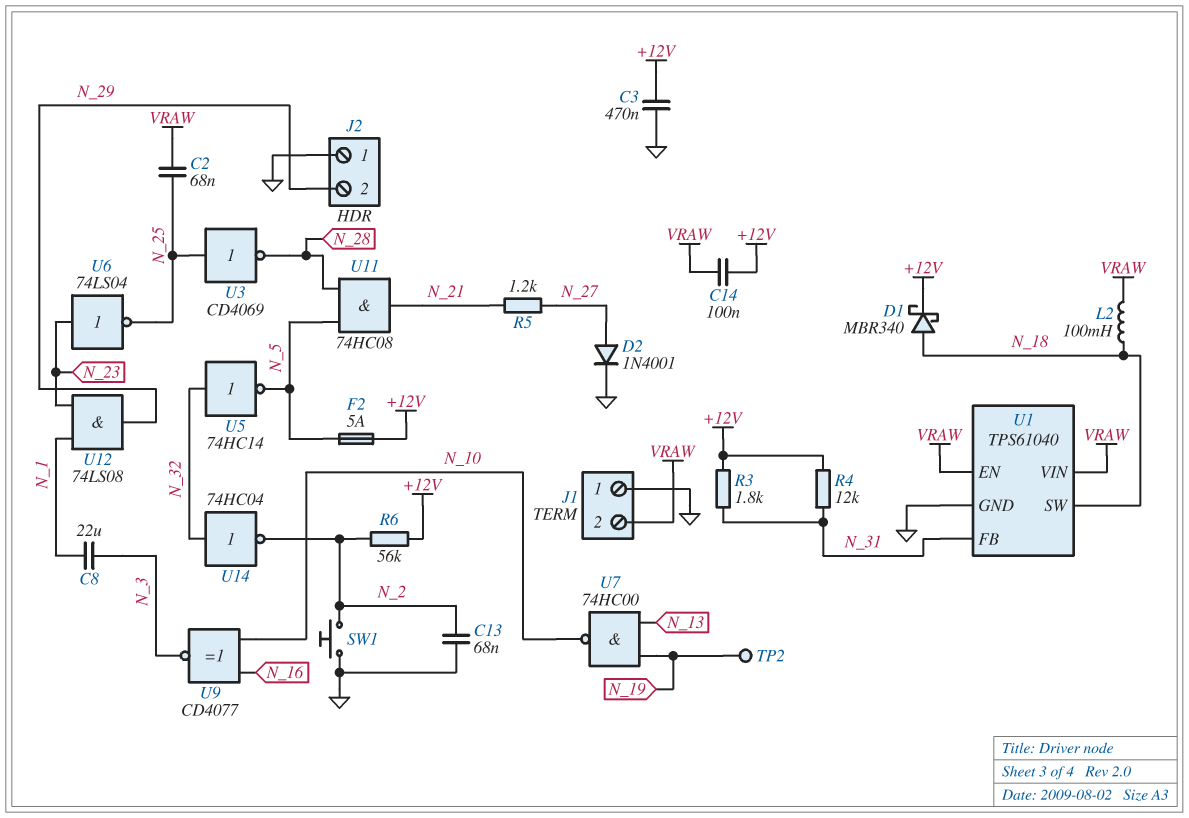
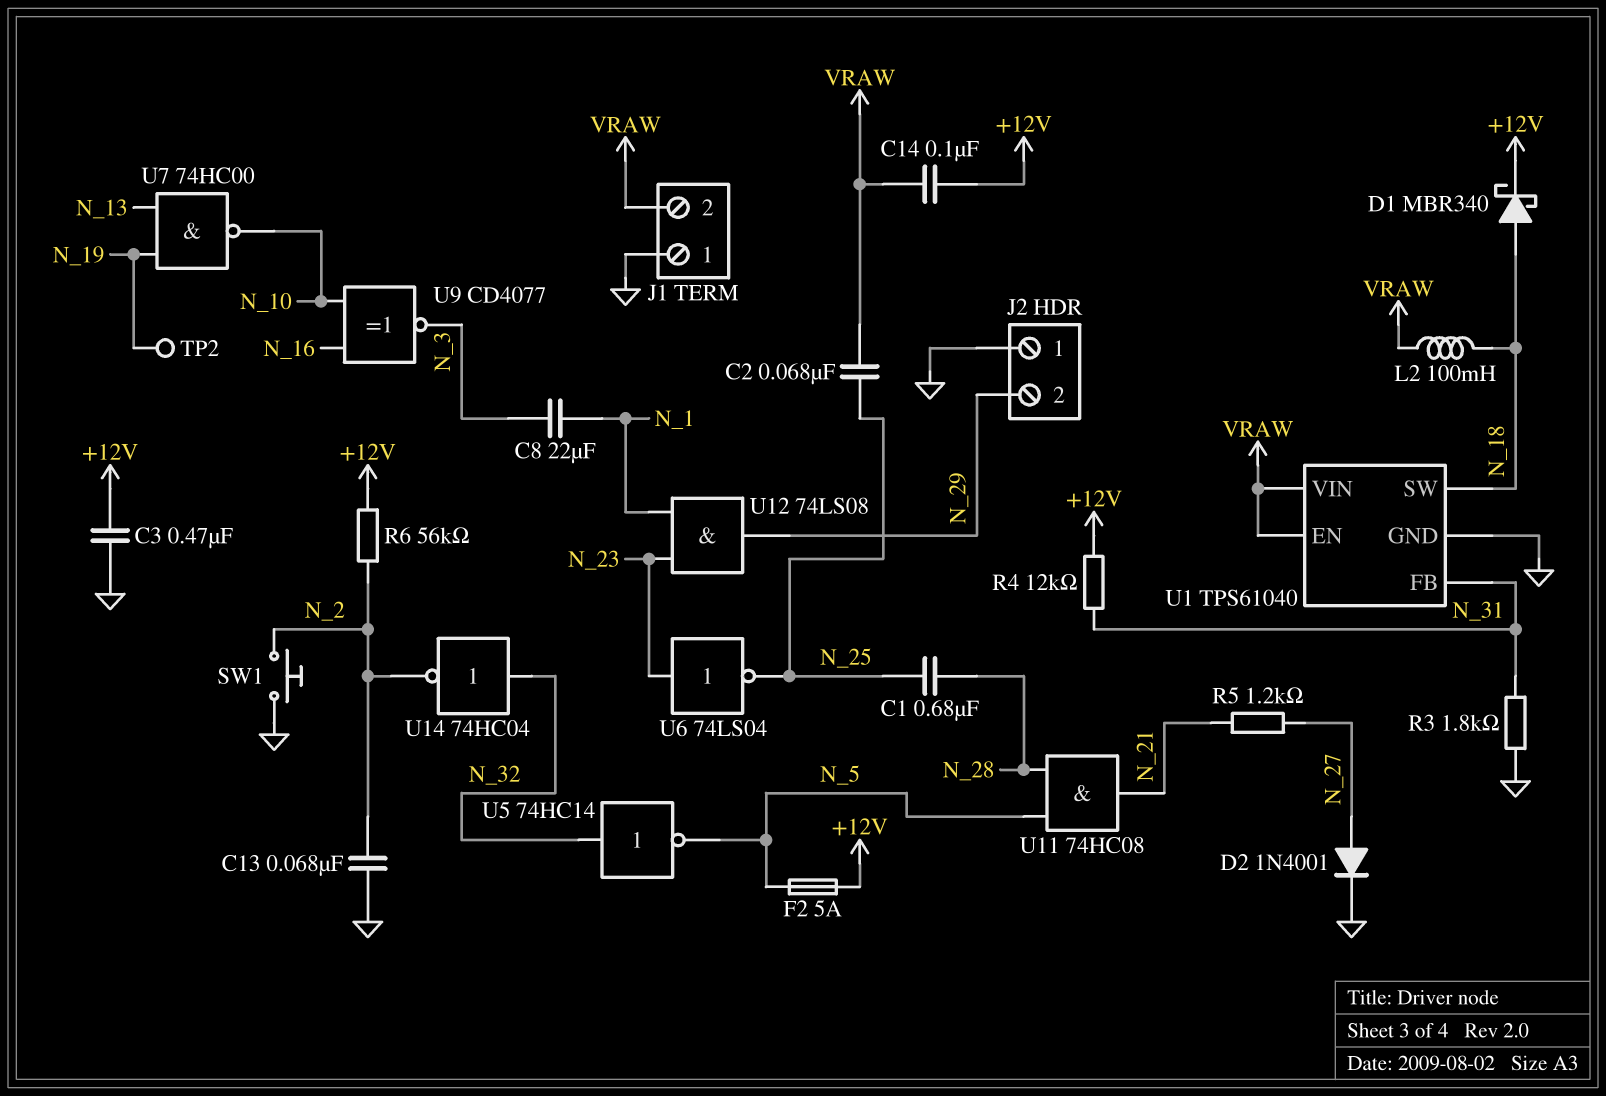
C1: none -> 680nF (N_25, N_28)
R3: 1.8k (+12V, N_31) -> 1.8k (GND, N_31)
U3: NOT CD4069 (in N_25, out N_28) -> none

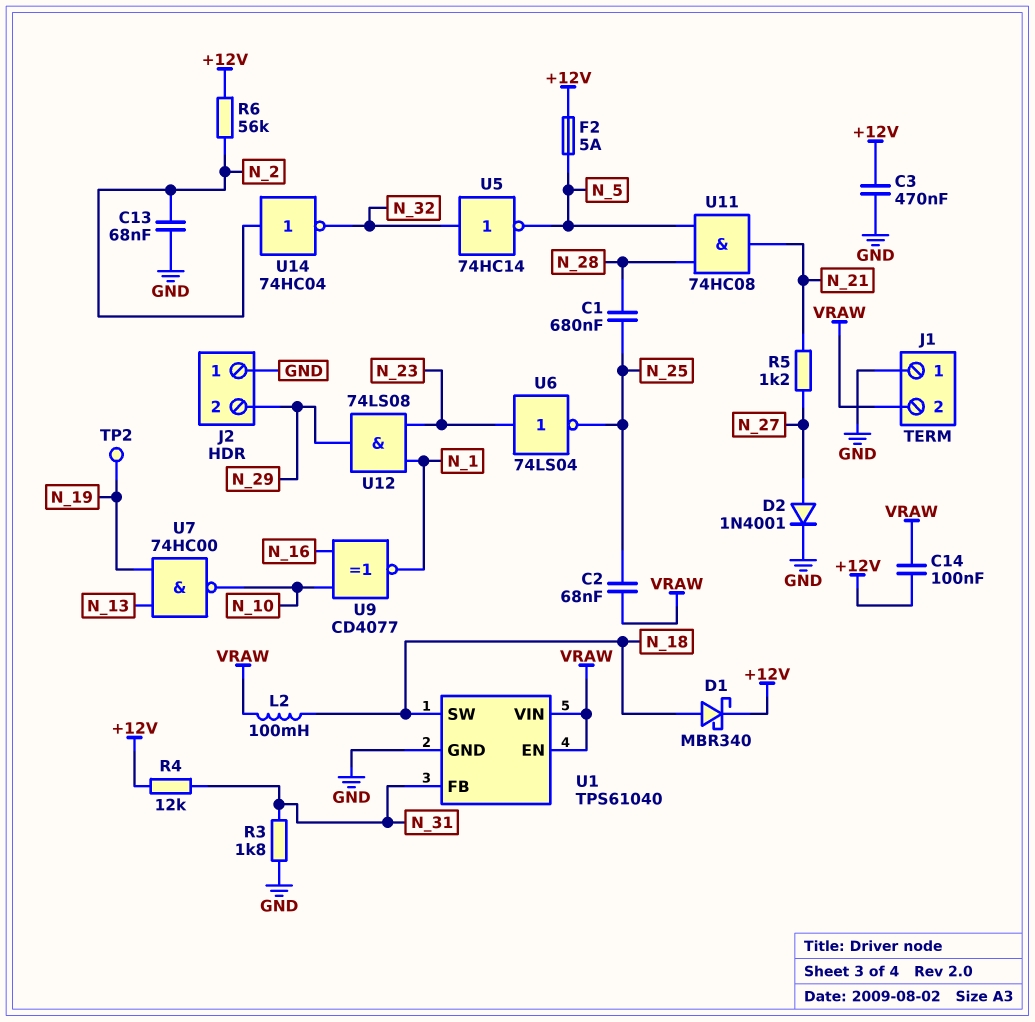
C8: 22uF (N_1, N_3) -> none
SW1: button (GND, N_2) -> none
U9: XNOR CD4077 (in N_10, in N_16, out N_3) -> XNOR CD4077 (in N_10, in N_16, out N_1)
U14: NOT 74HC04 (in N_32, out N_2) -> NOT 74HC04 (in N_2, out N_32)

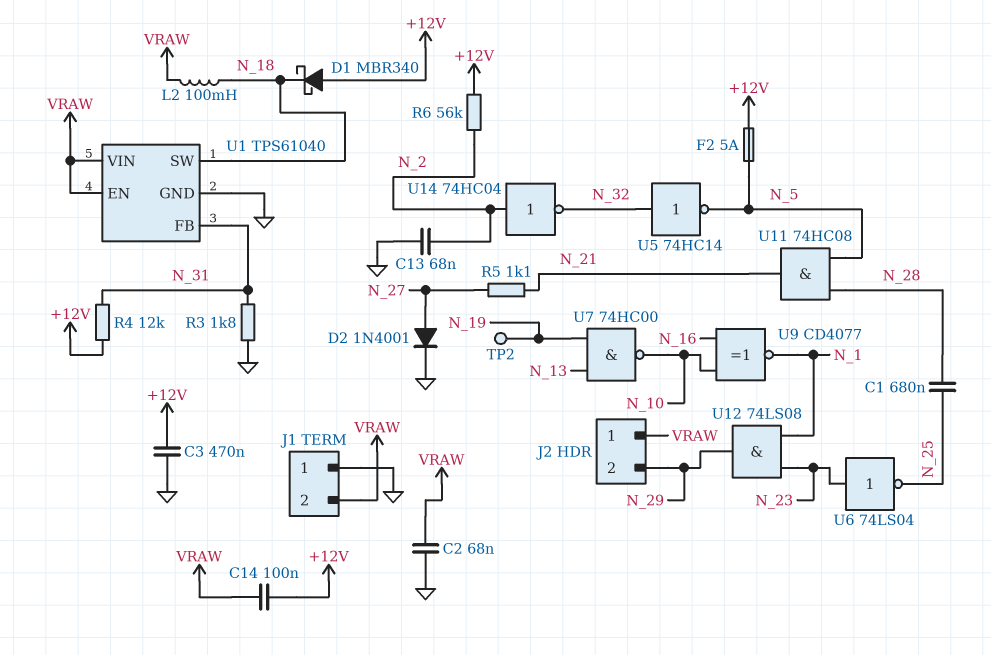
C2: 68nF (N_25, VRAW) -> 68nF (GND, VRAW)
D1: schottky MBR340 (A N_18, K +12V) -> schottky MBR340 (A +12V, K N_18)
J2 pin 1: GND -> VRAW
R5: 1.2k (N_21, N_27) -> 1.1k (N_21, N_27)

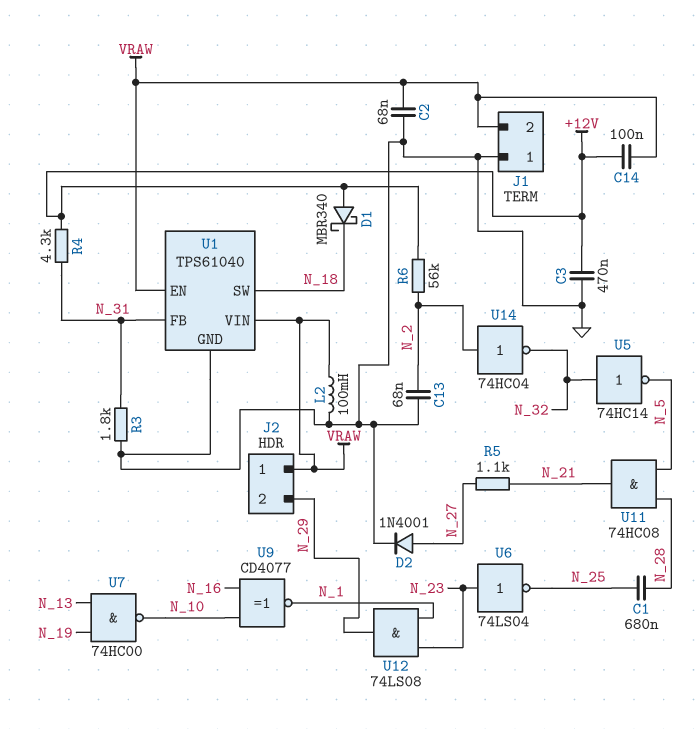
F2: 5A (+12V, N_5) -> none
L2: 100mH (N_18, VRAW) -> 100mH (GND, VRAW)
R4: 12k (+12V, N_31) -> 4.3k (+12V, N_31)
TP2: test point (N_19) -> none

